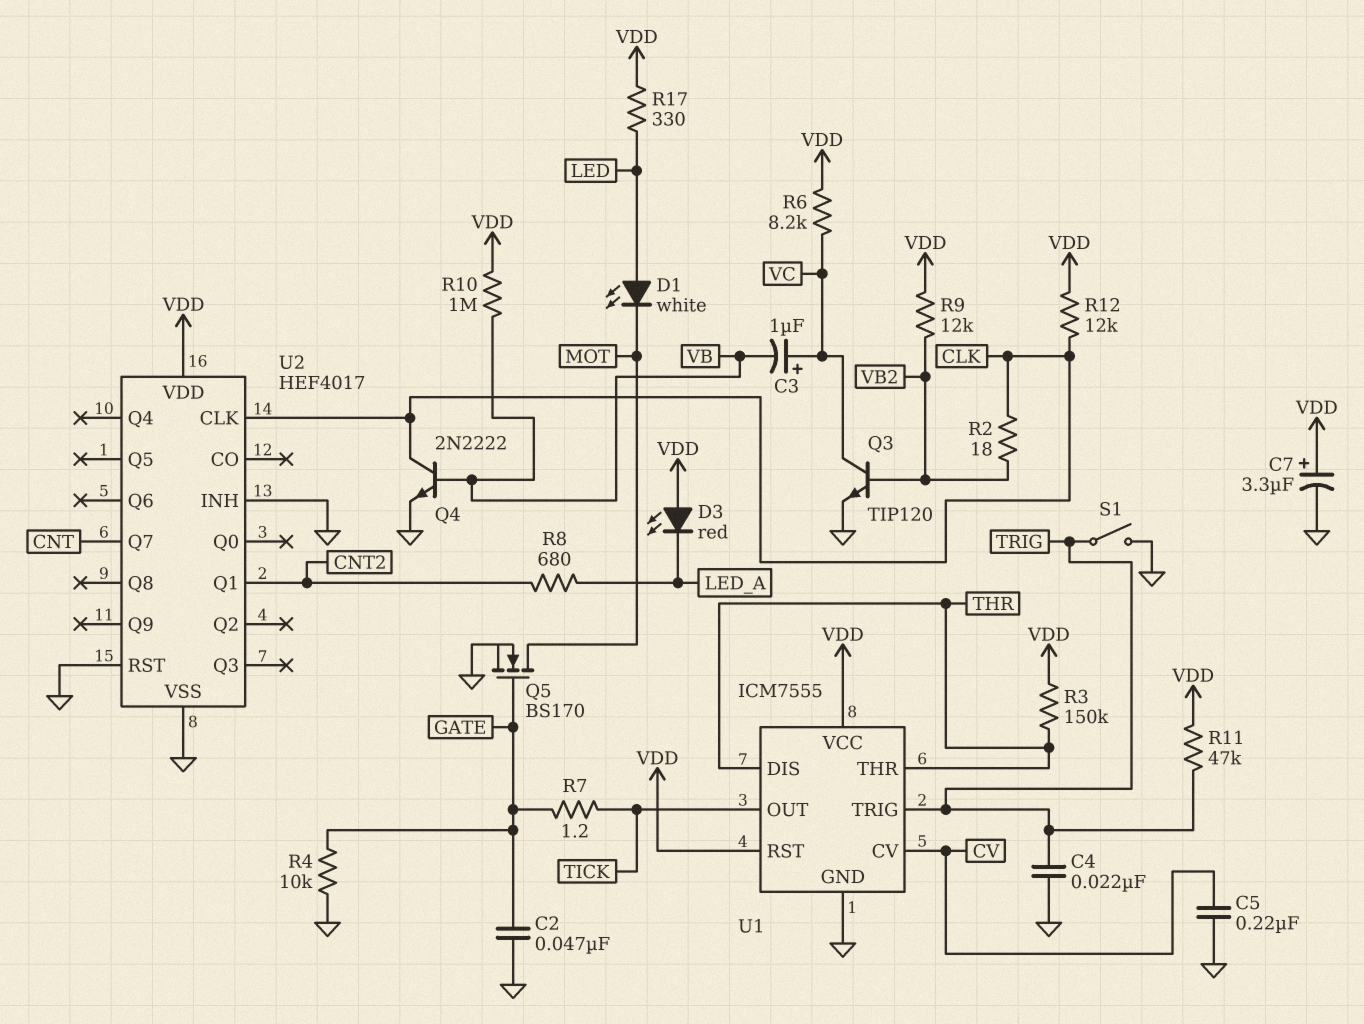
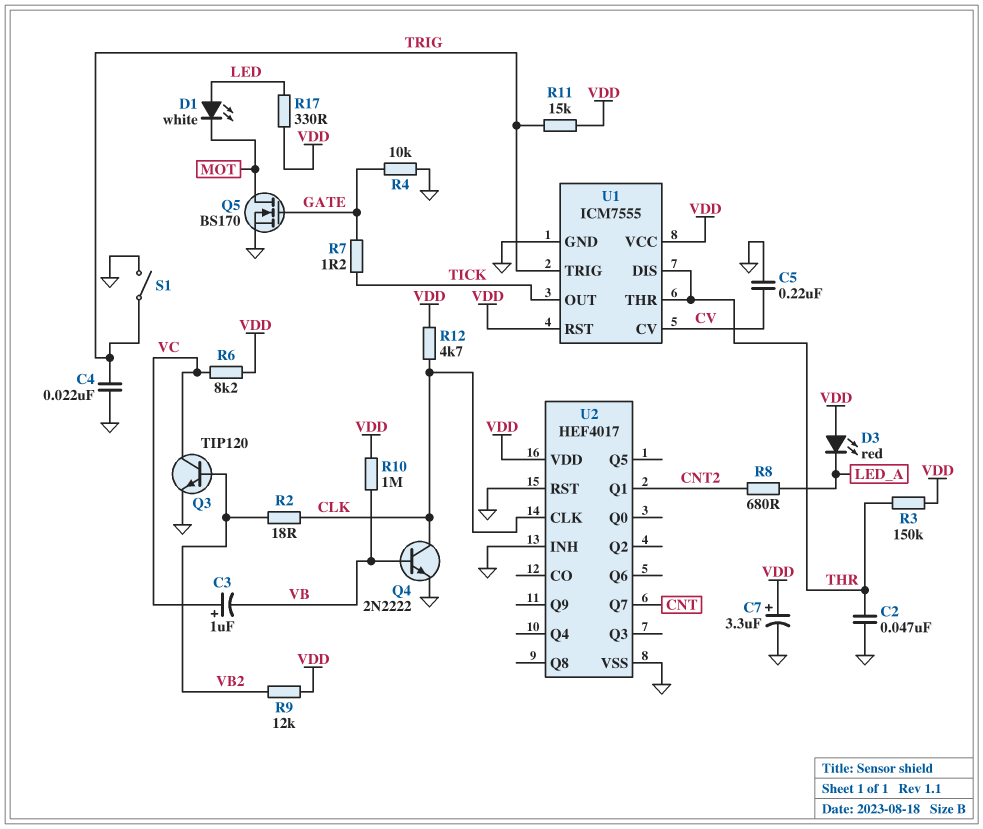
C2: 47nF (GATE, GND) -> 47nF (GND, THR)
R11: 47k (TRIG, VDD) -> 15k (TRIG, VDD)
R12: 12k (CLK, VDD) -> 4.7k (CLK, VDD)

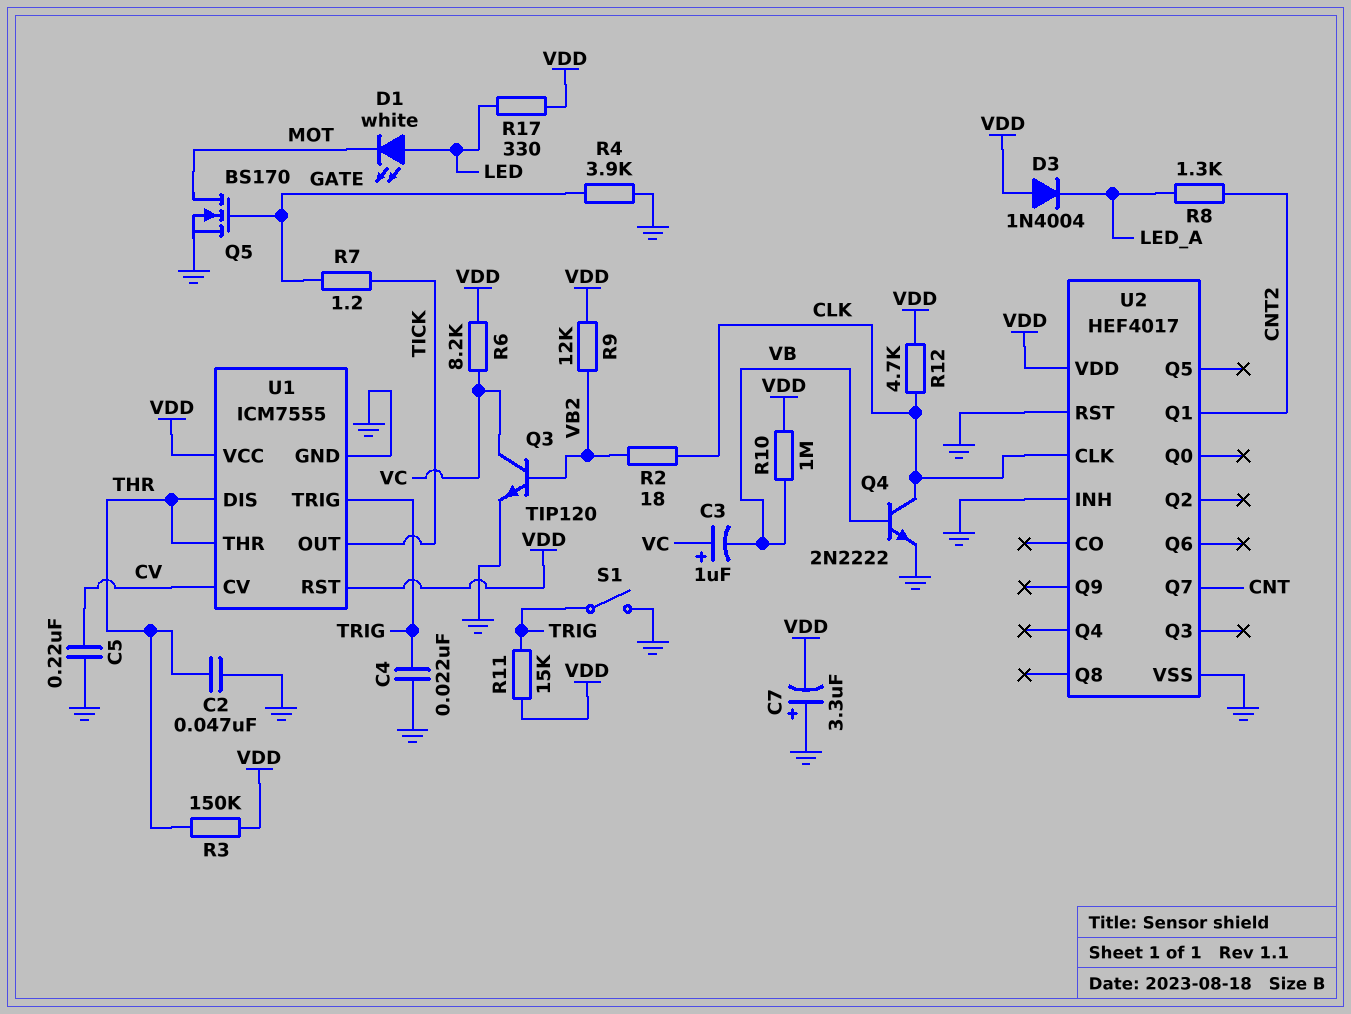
C7: 3.3uF (plus VDD, minus GND) -> 3.3uF (plus GND, minus VDD)
D3: LED red (A VDD, K LED_A) -> diode 1N4004 (A VDD, K LED_A)
R4: 10k (GATE, GND) -> 3.9k (GATE, GND)
R8: 680 (CNT2, LED_A) -> 1.3k (CNT2, LED_A)

